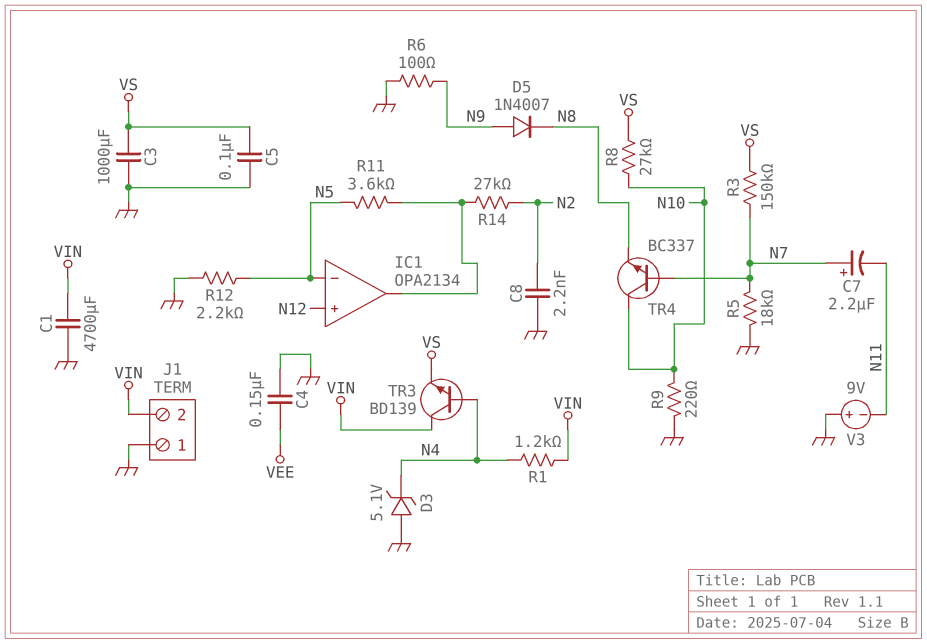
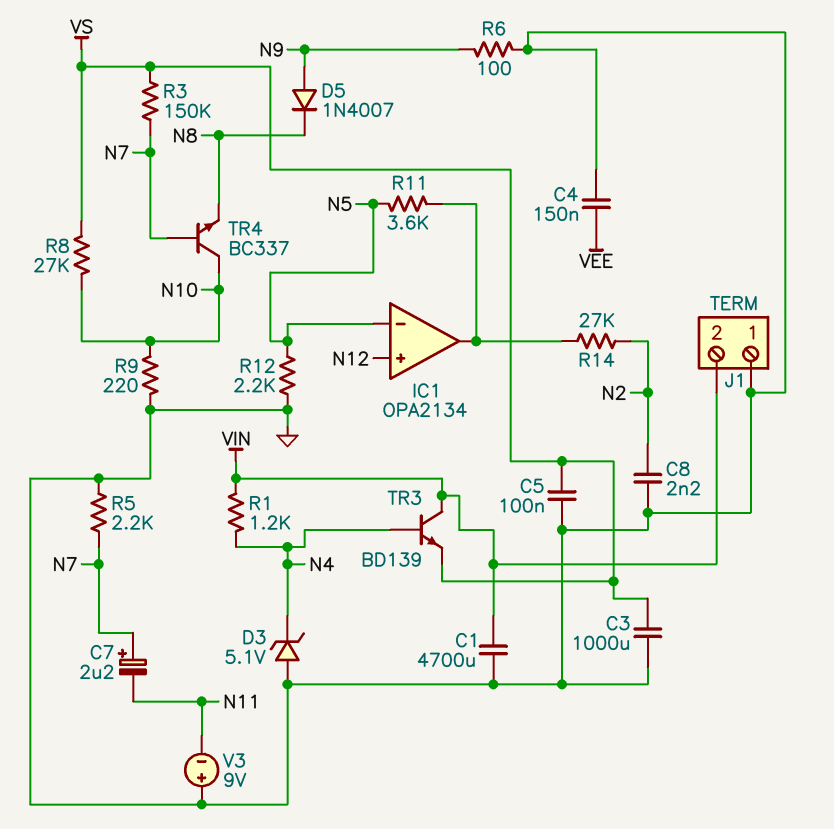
R5: 18k (GND, N7) -> 2.2k (GND, N7)

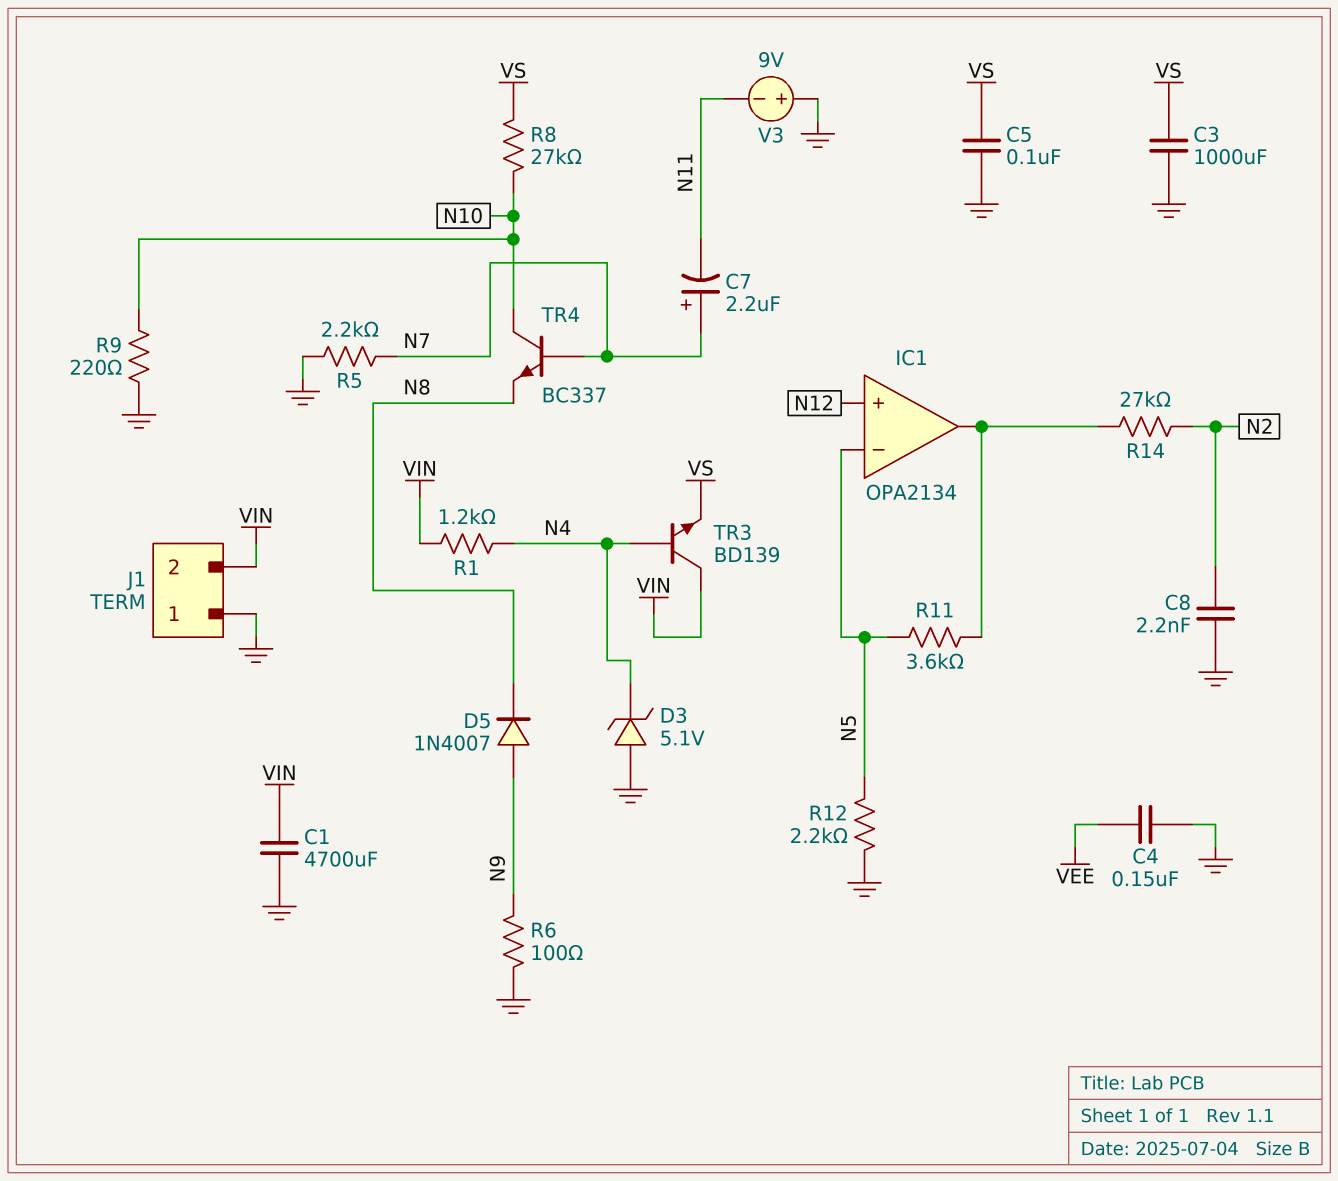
R3: 150k (N7, VS) -> none

